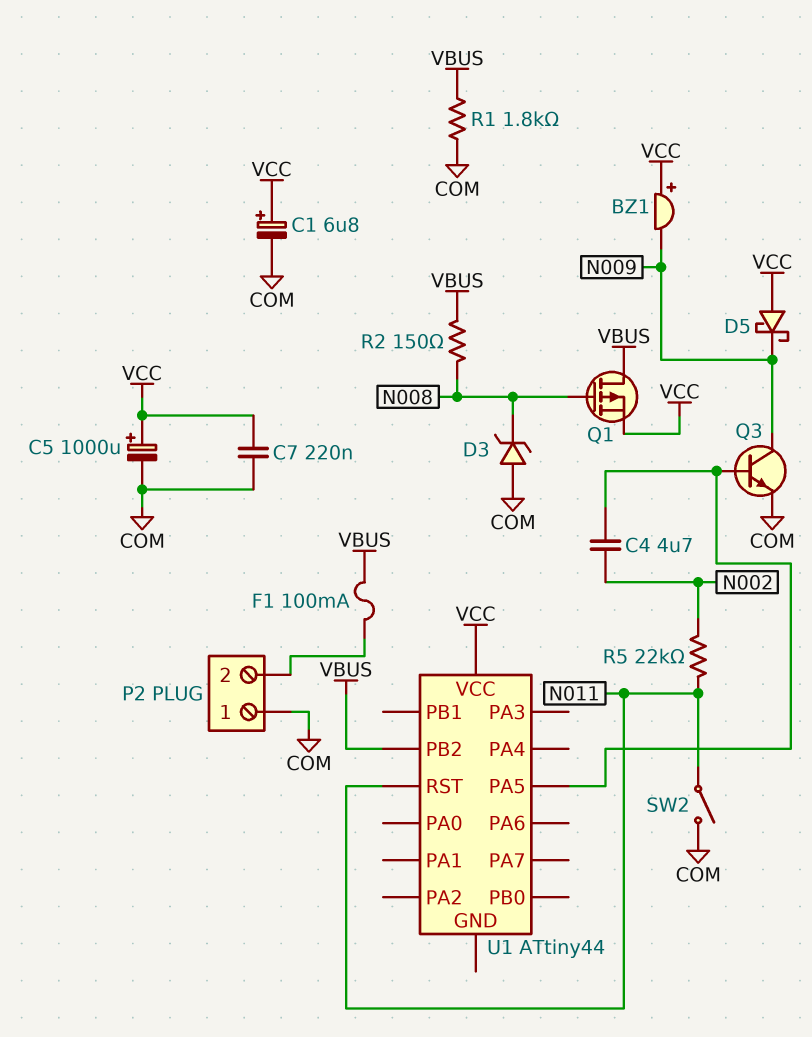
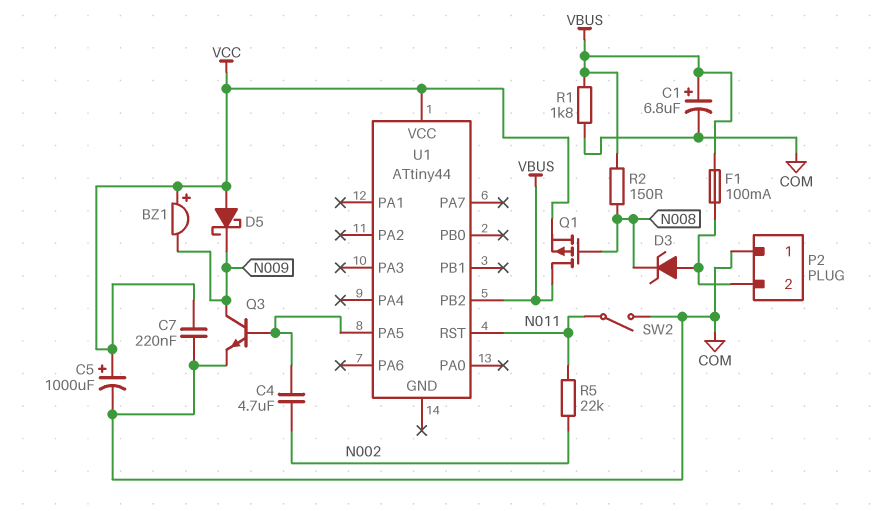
C1: 6.8uF (plus VCC, minus COM) -> 6.8uF (plus VBUS, minus COM)
D3: zener (A COM, K N008) -> zener (A P2/2, K N008)

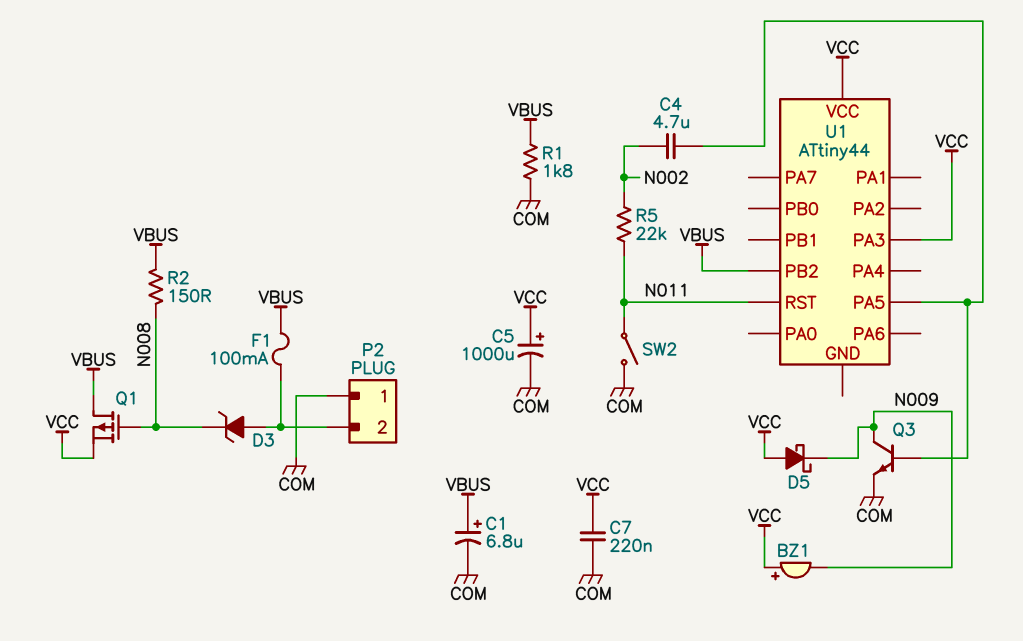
U1 pin PA3: none -> VCC

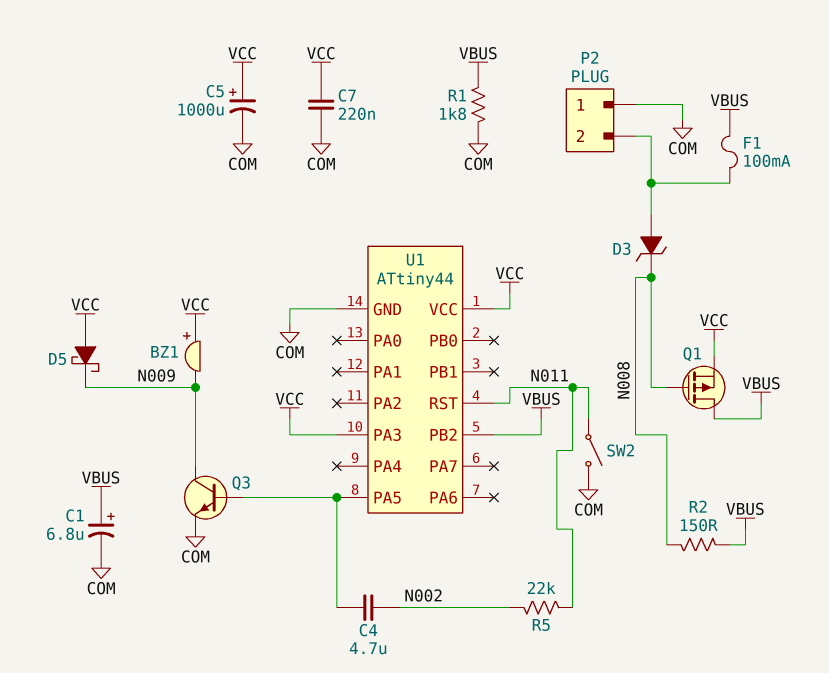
U1 pin GND: none -> COM

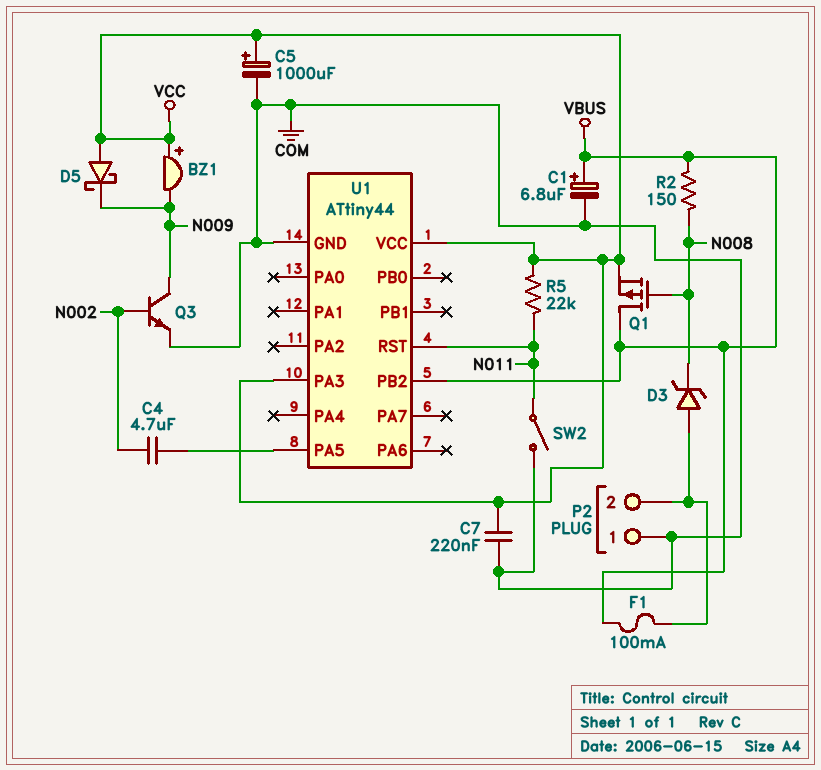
Q3: NPN (B U1/PA5, C N009, E COM) -> NPN (B N002, C N009, E COM)
R1: 1.8k (COM, VBUS) -> none
R5: 22k (N002, N011) -> 22k (N011, VCC)

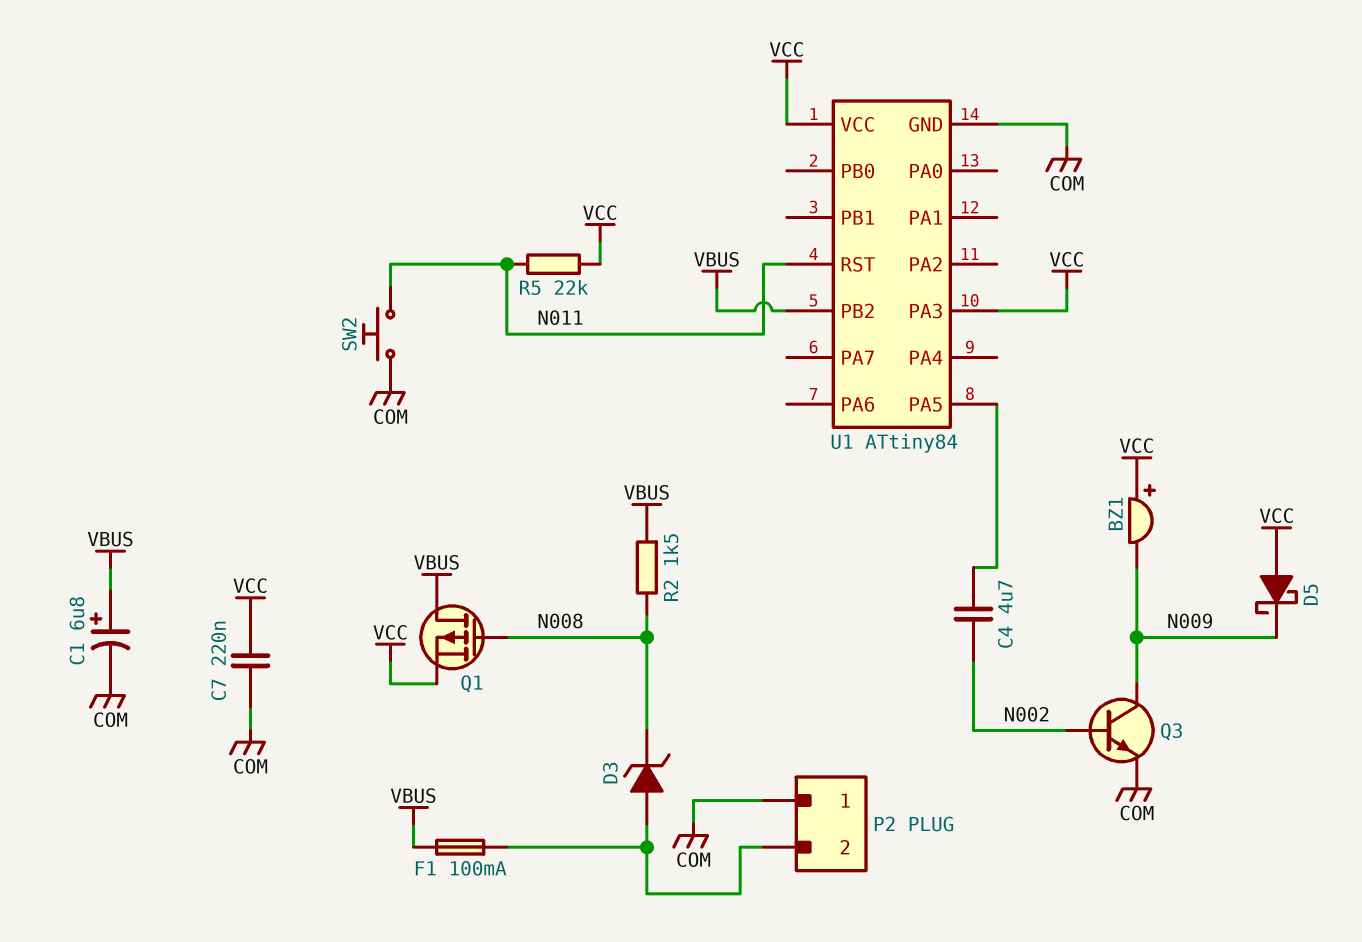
C5: 1000uF (plus VCC, minus COM) -> none
R2: 150 (N008, VBUS) -> 1.5k (N008, VBUS)
SW2: switch (COM, N011) -> button (COM, N011)
U1: ATtiny44 -> ATtiny84

